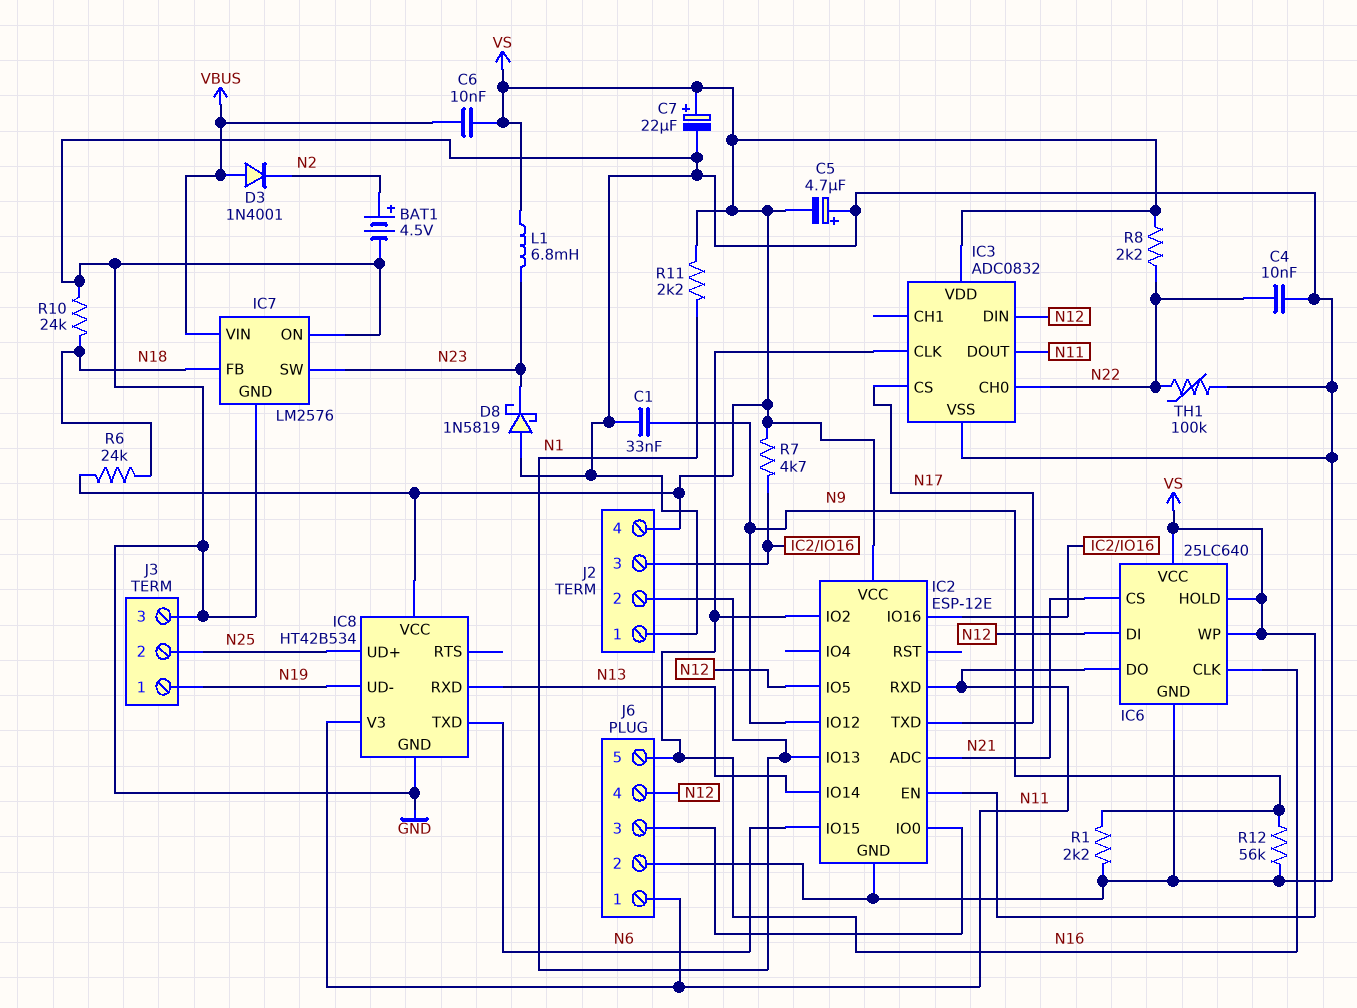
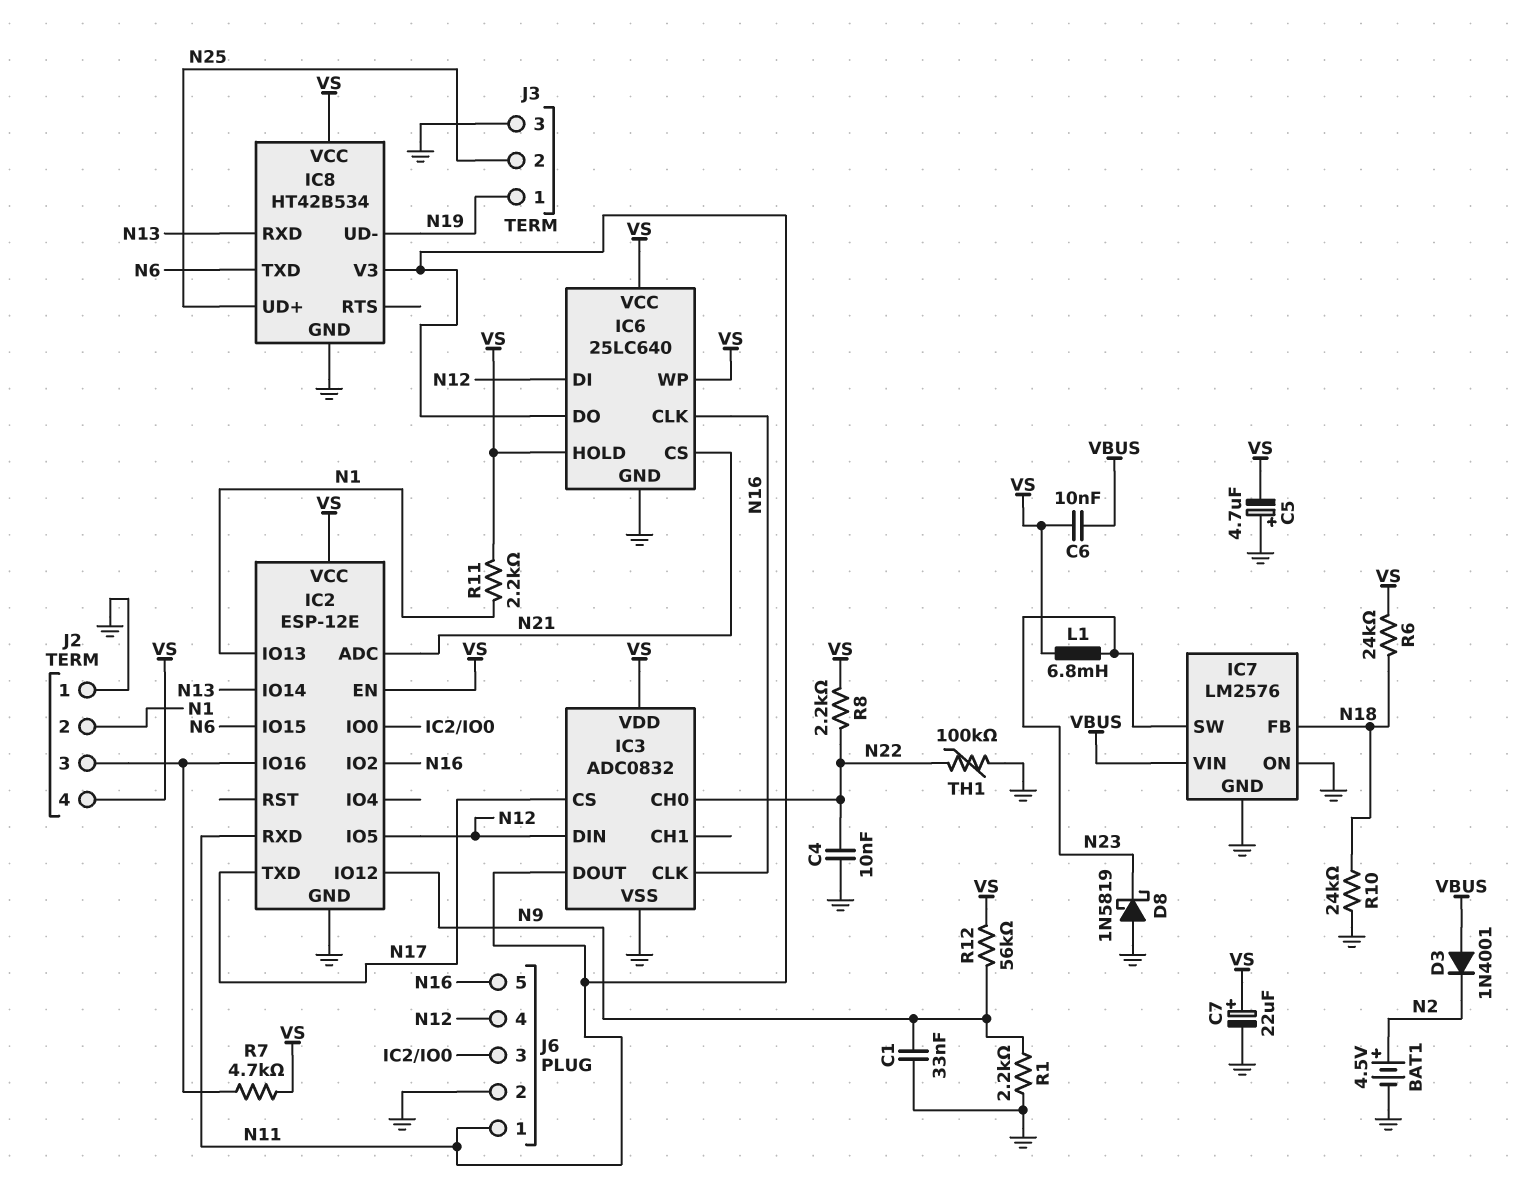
R12: 56k (GND, N9) -> 56k (N9, VS)

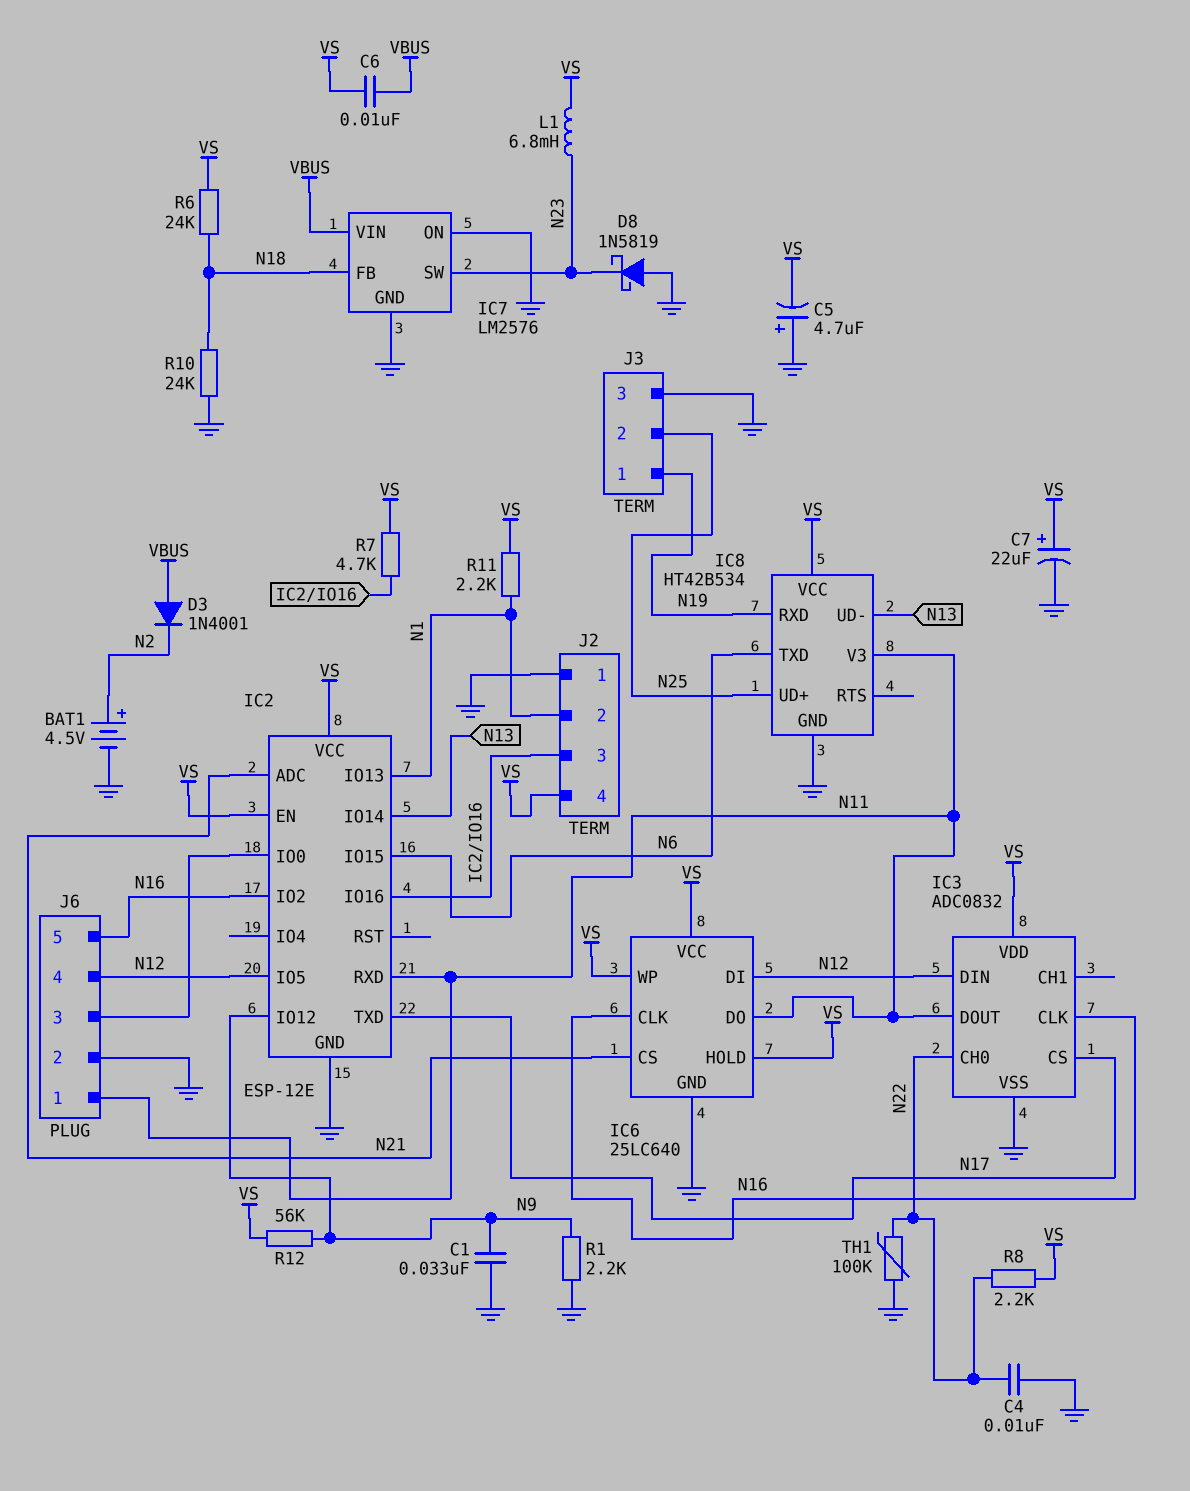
IC8 pin RXD: N13 -> N19
IC8 pin UD-: N19 -> N13

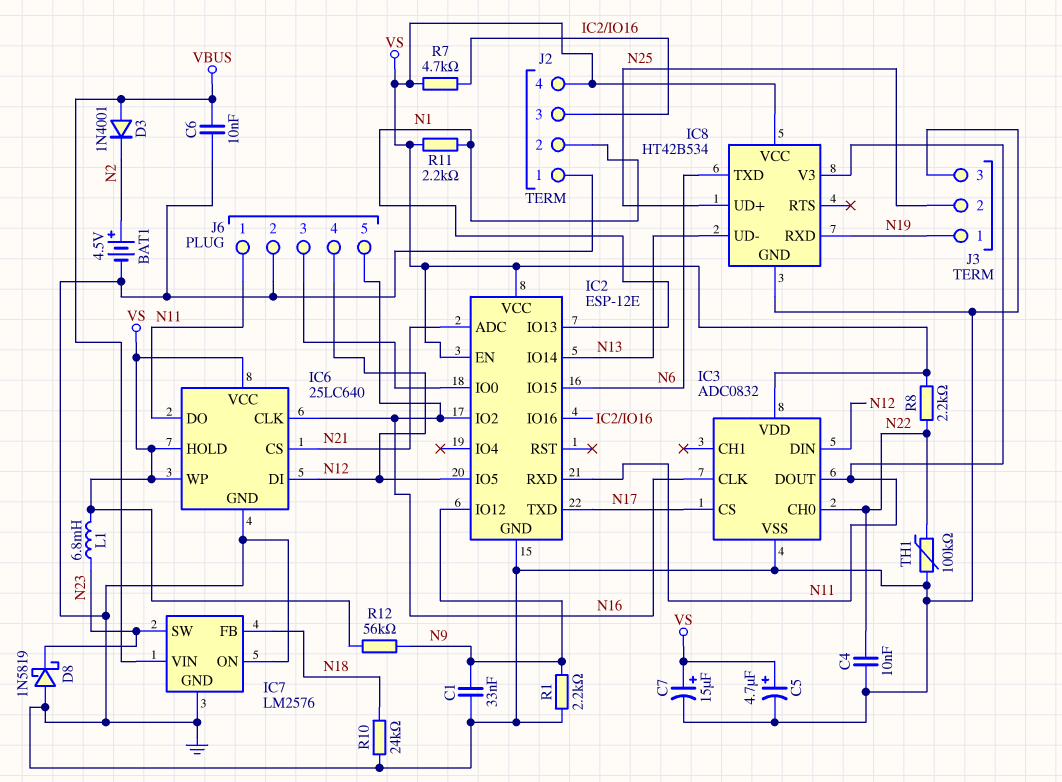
C5: 4.7uF (plus GND, minus VS) -> 4.7uF (plus VS, minus GND)
C6: 10nF (VBUS, VS) -> 10nF (GND, VBUS)
C7: 22uF (plus VS, minus GND) -> 15uF (plus VS, minus GND)
R6: 24k (N18, VS) -> none

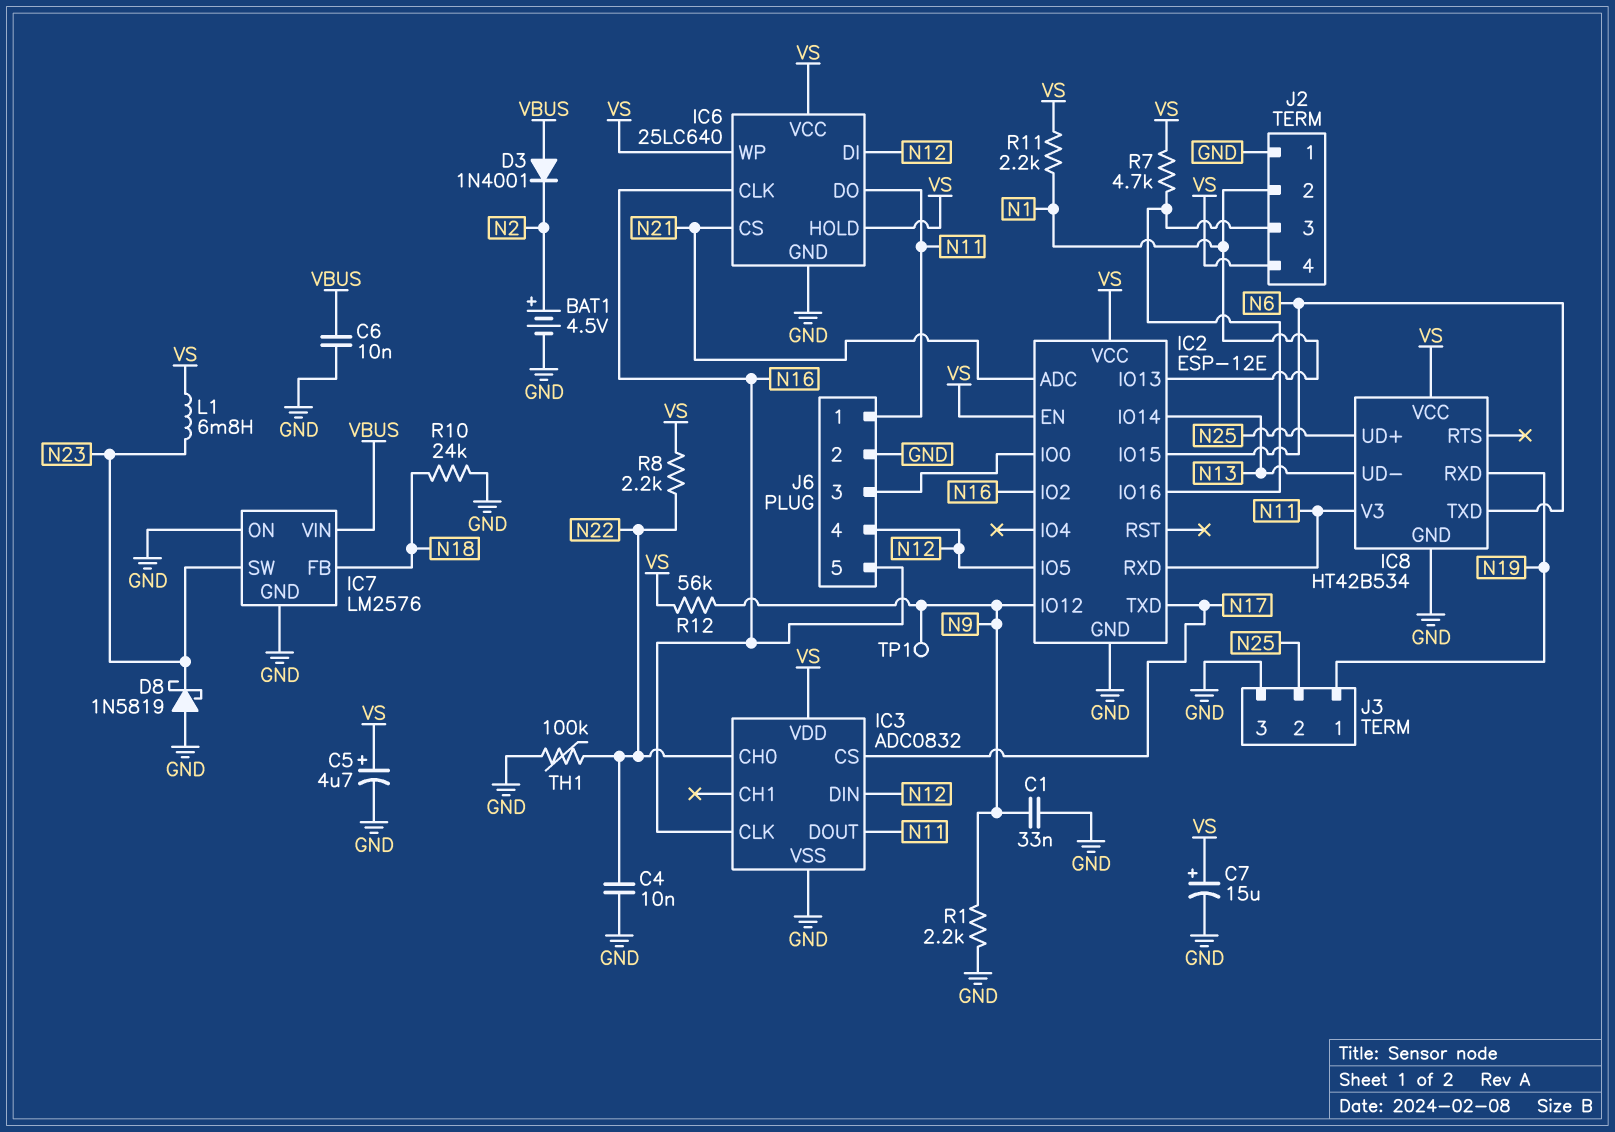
TP1: none -> test point (N9)

